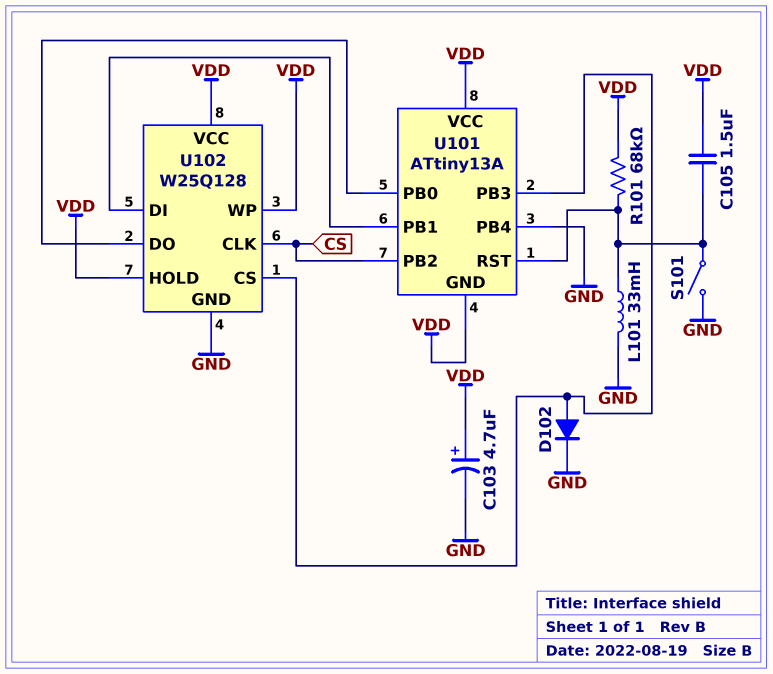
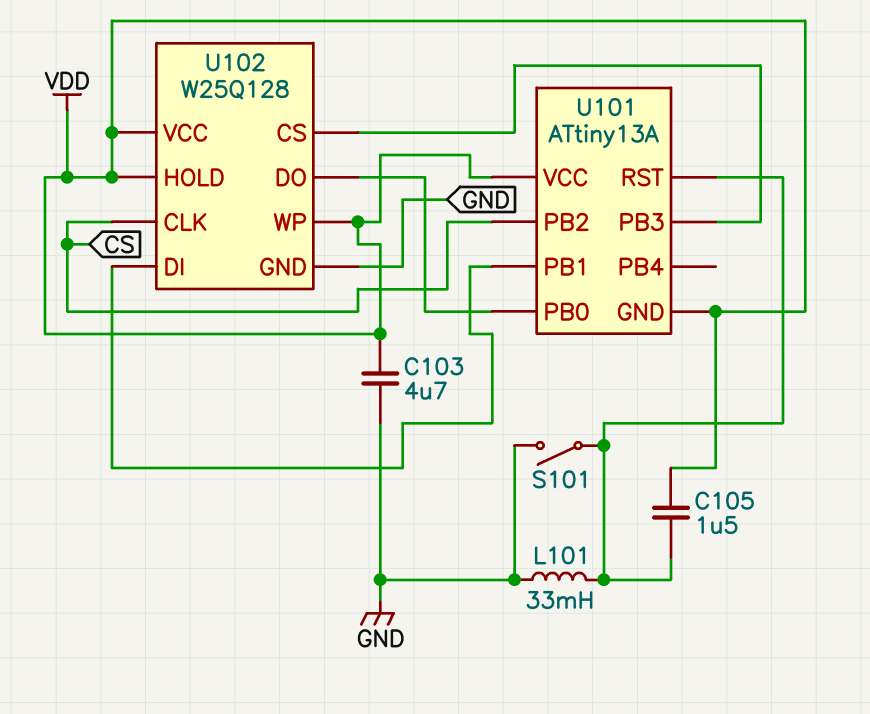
C103: 4.7uF (plus VDD, minus GND) -> 4.7uF (GND, VDD)
D102: diode (A U101/PB3, K GND) -> none
R101: 68k (U101/RST, VDD) -> none
U101 pin PB4: GND -> none

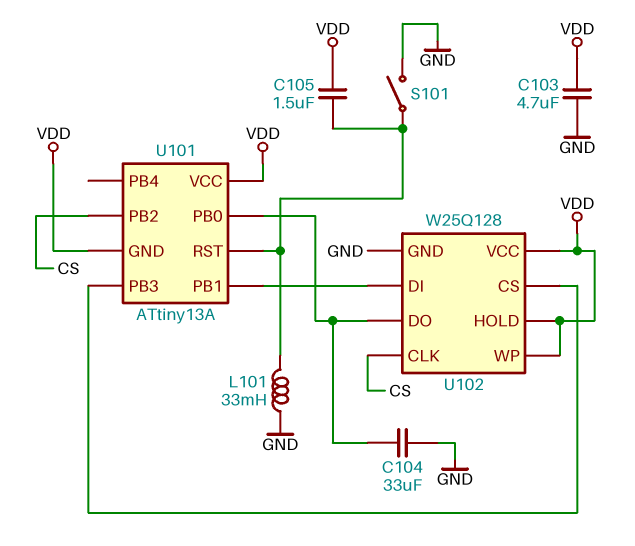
C104: none -> 33uF (GND, U101/PB0)

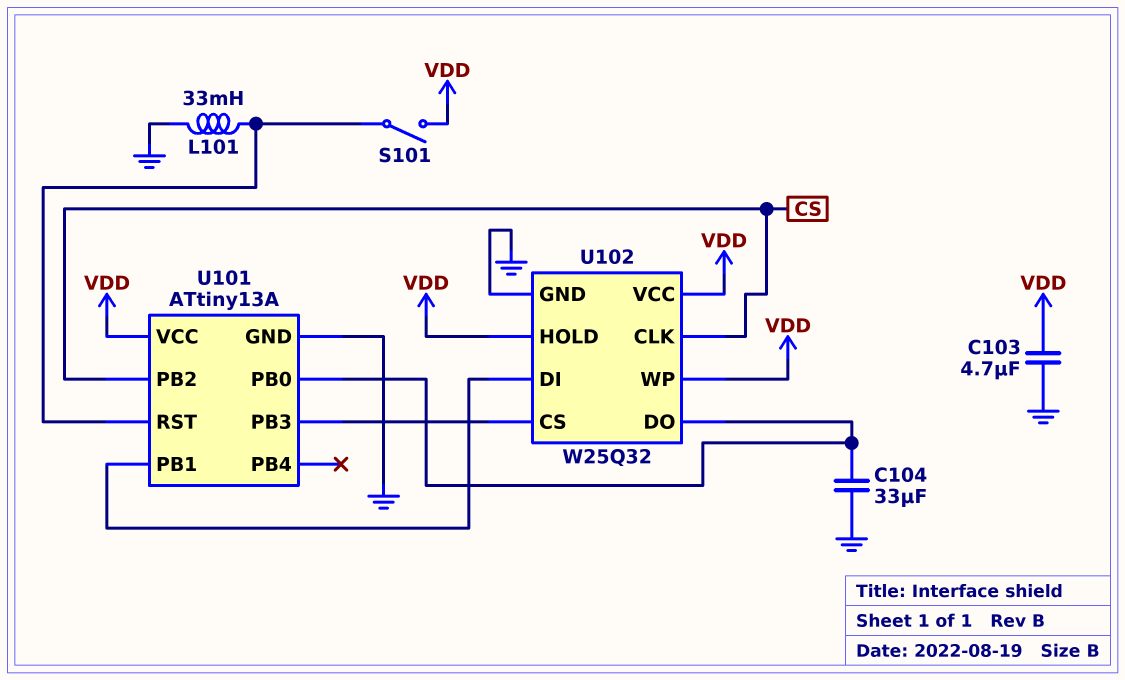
C105: 1.5uF (U101/RST, VDD) -> none
S101: switch (GND, U101/RST) -> switch (U101/RST, VDD)
U101 pin GND: VDD -> GND
U102: W25Q128 -> W25Q32

